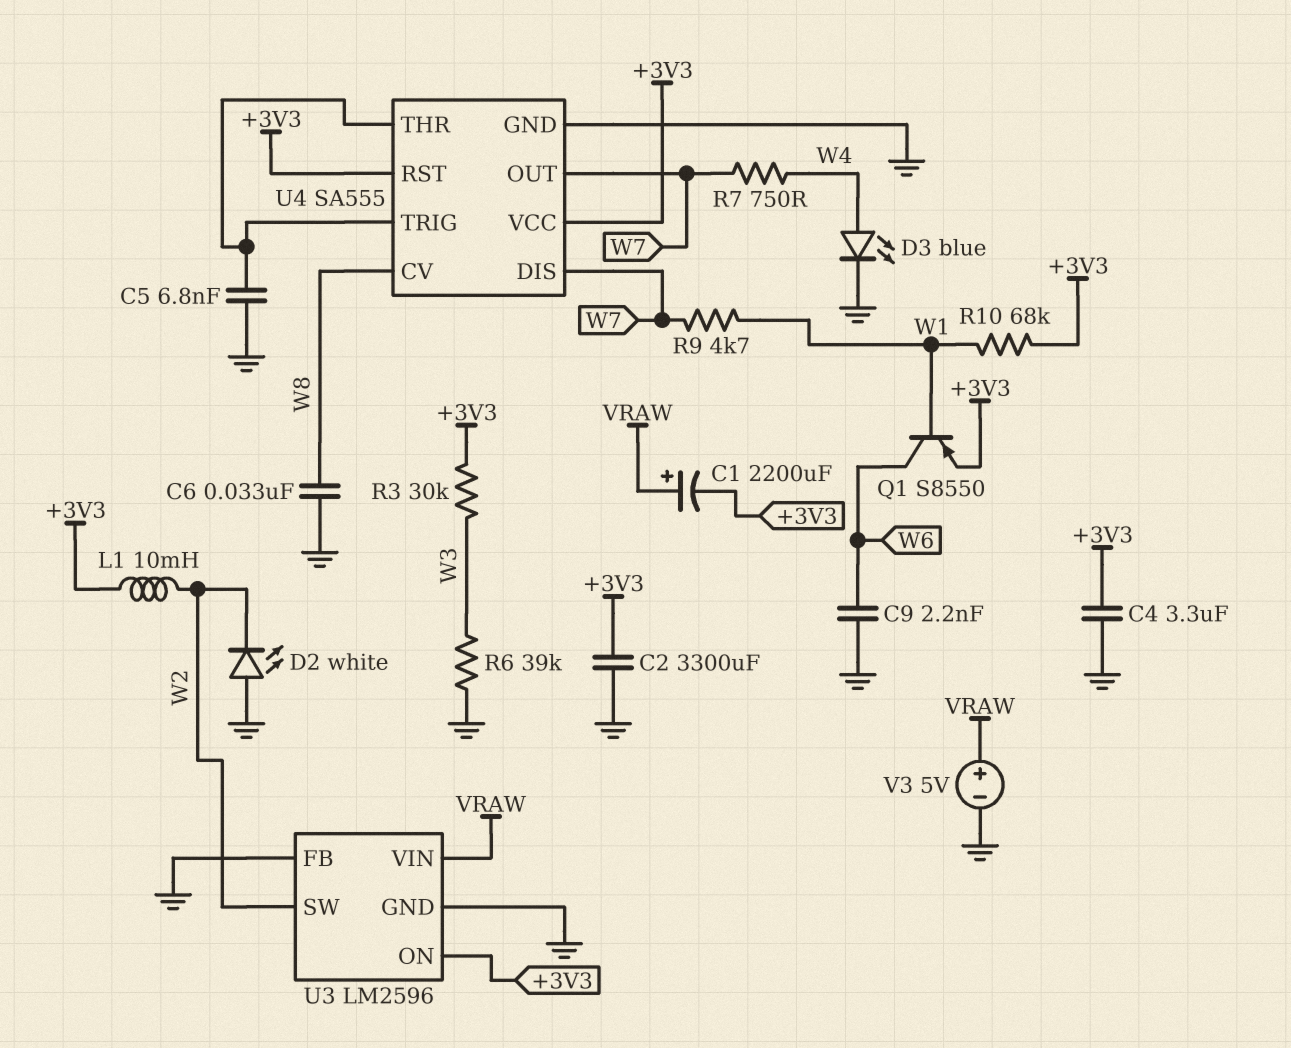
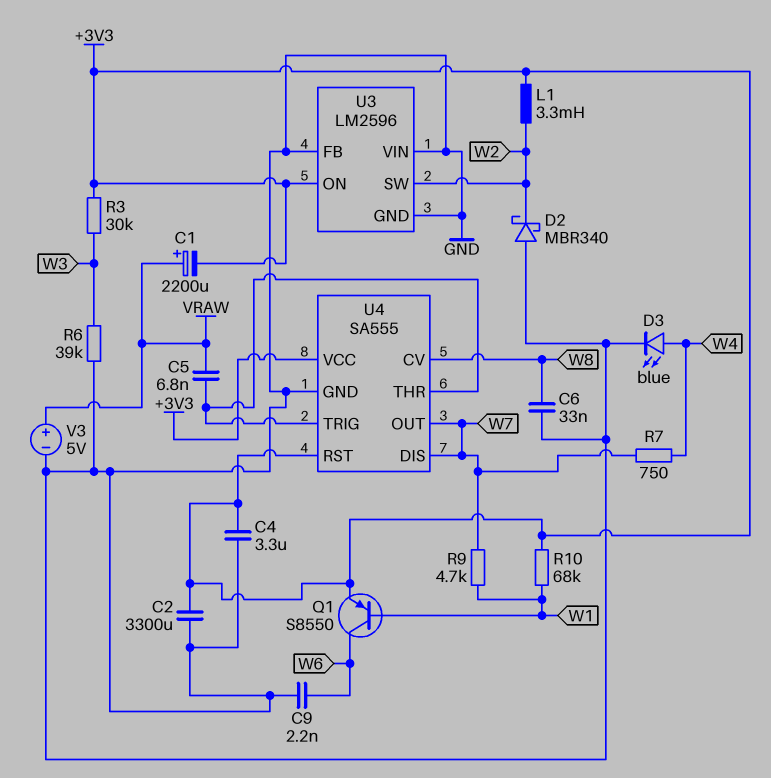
C5: 6.8nF (GND, U4/THR) -> 6.8nF (U4/THR, VRAW)
D2: LED white (A GND, K W2) -> schottky MBR340 (A GND, K W2)
L1: 10mH (+3V3, W2) -> 3.3mH (+3V3, W2)
U3 pin VIN: VRAW -> GND

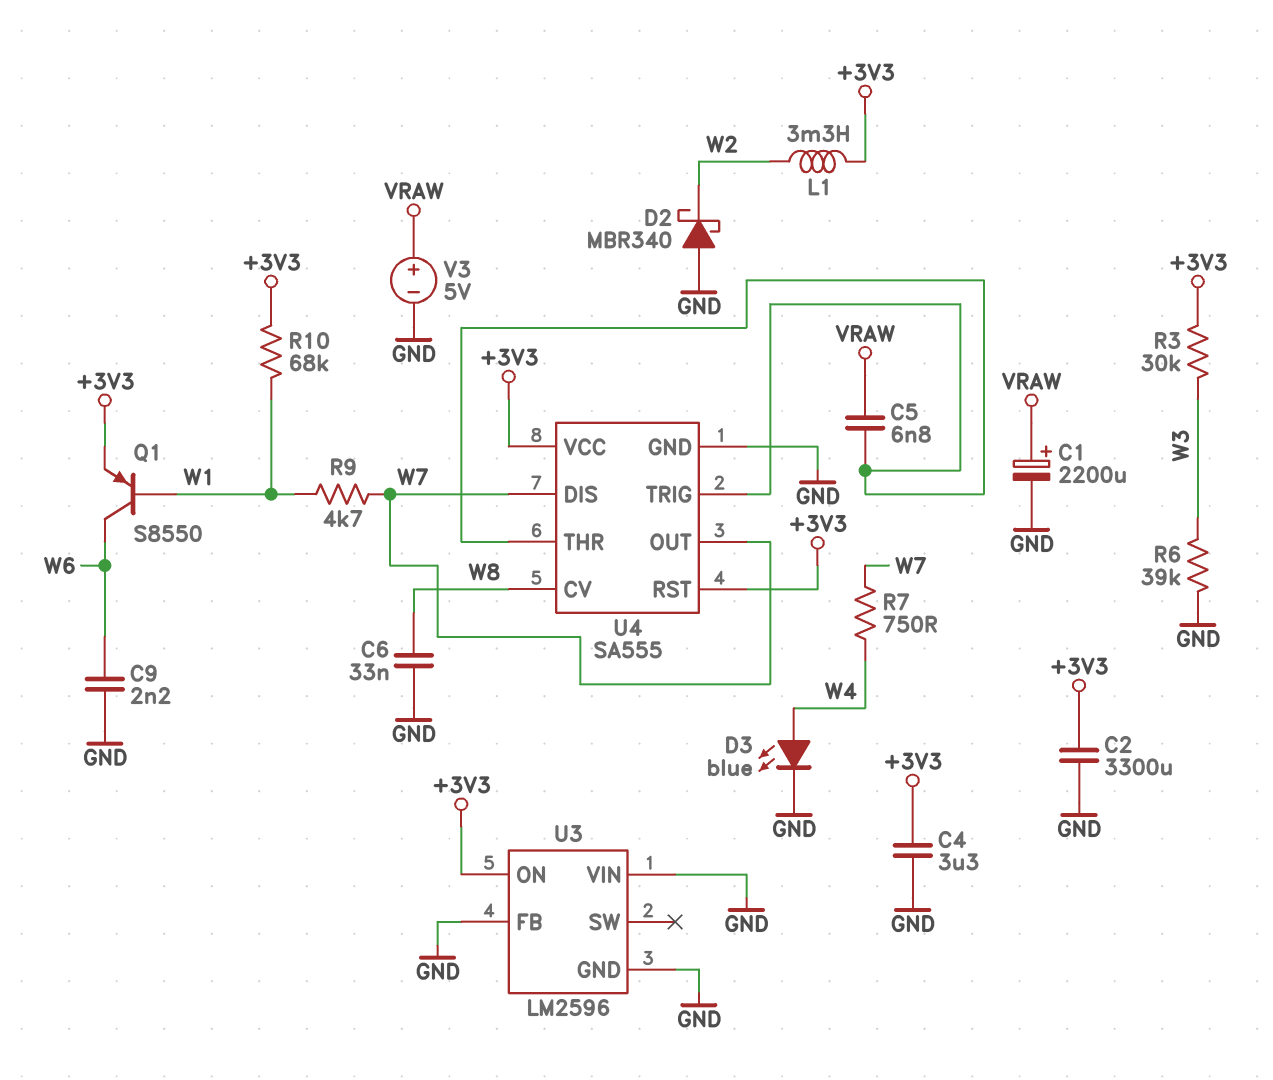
C1: 2200uF (plus VRAW, minus +3V3) -> 2200uF (plus VRAW, minus GND)
U3 pin SW: W2 -> none

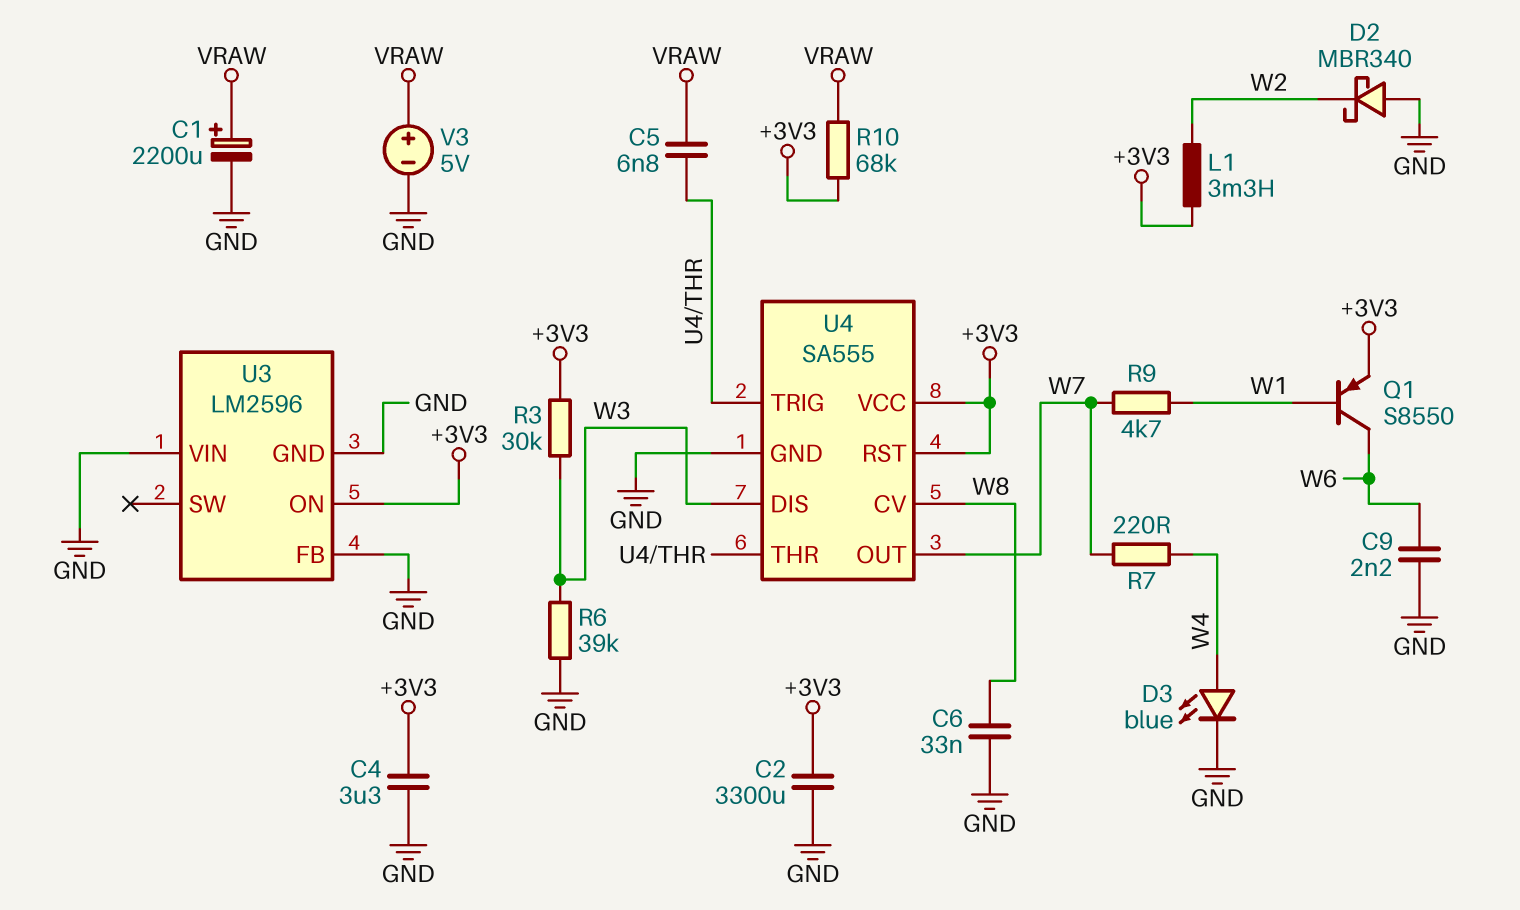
R7: 750 (W4, W7) -> 220 (W4, W7)
R10: 68k (+3V3, W1) -> 68k (+3V3, VRAW)
U4 pin DIS: W7 -> W3

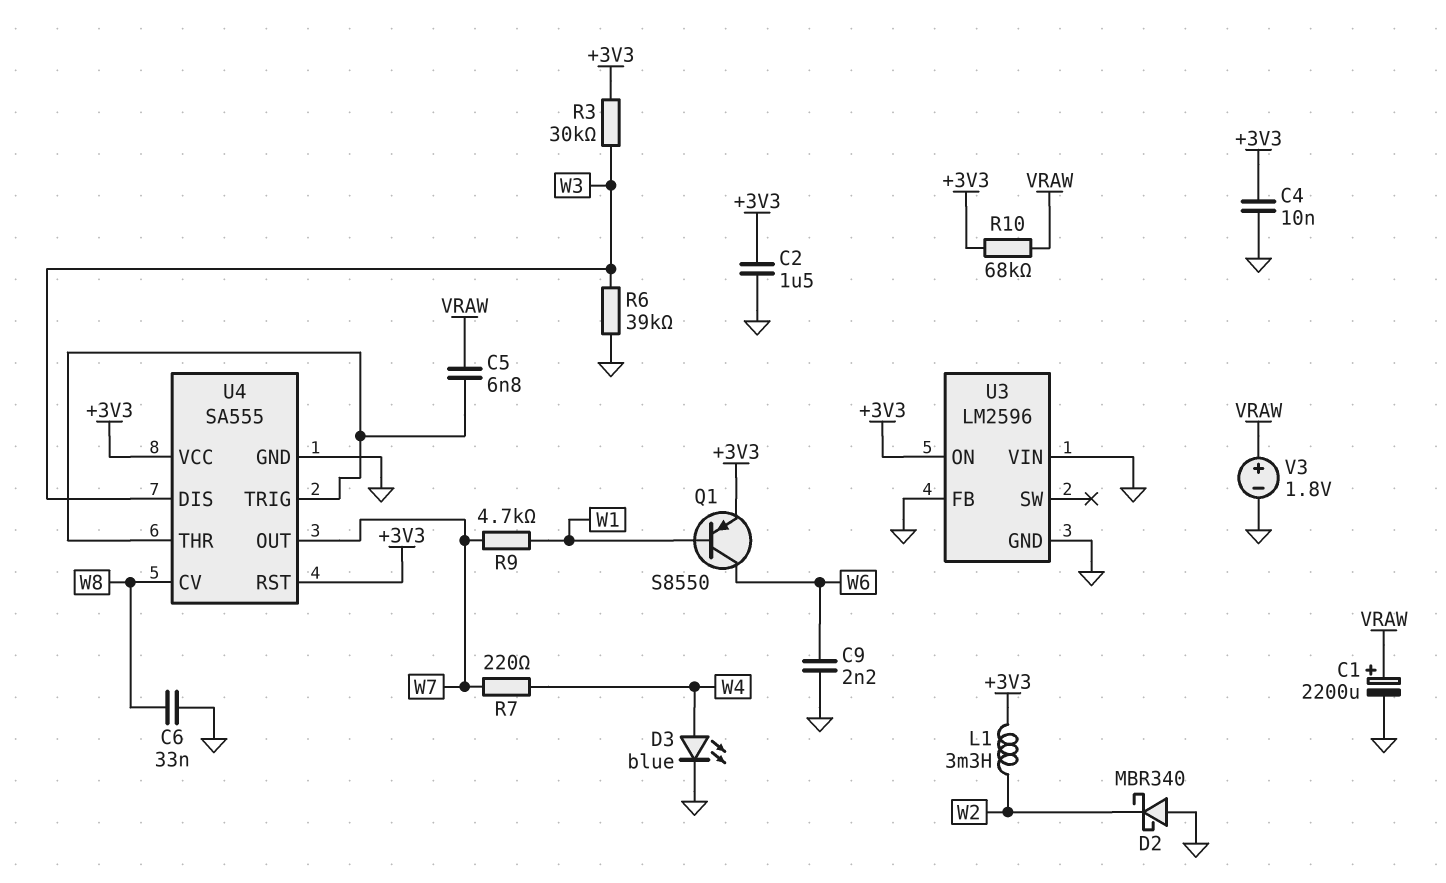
C2: 3300uF (+3V3, GND) -> 1.5uF (+3V3, GND)
C4: 3.3uF (+3V3, GND) -> 10nF (+3V3, GND)
V3: 5V (plus VRAW, minus GND) -> 1.8V (plus VRAW, minus GND)

